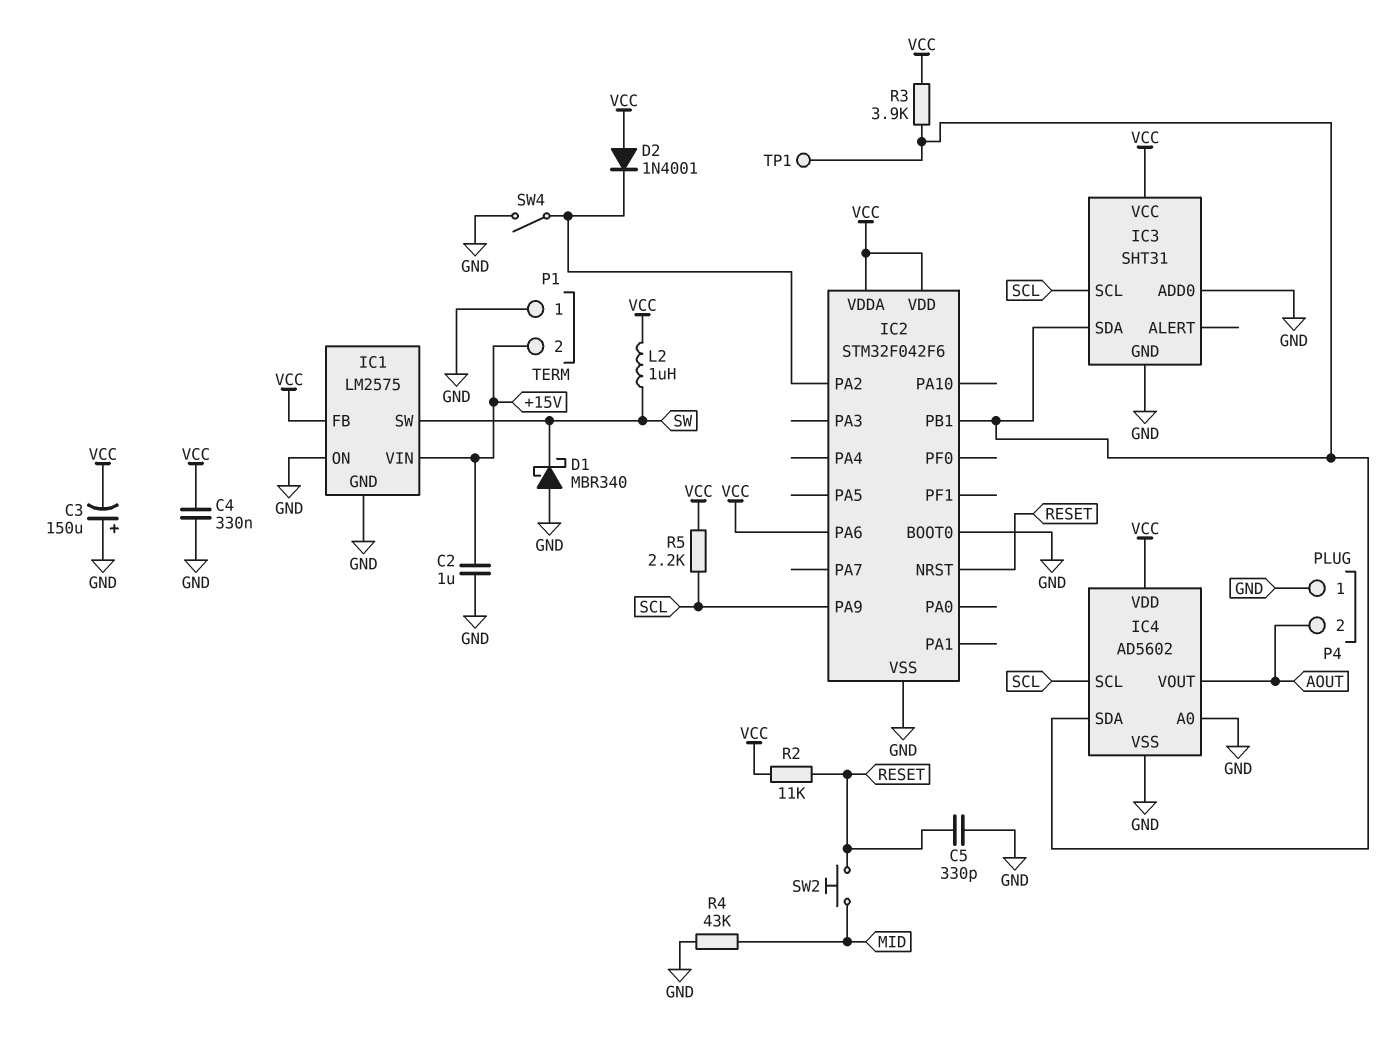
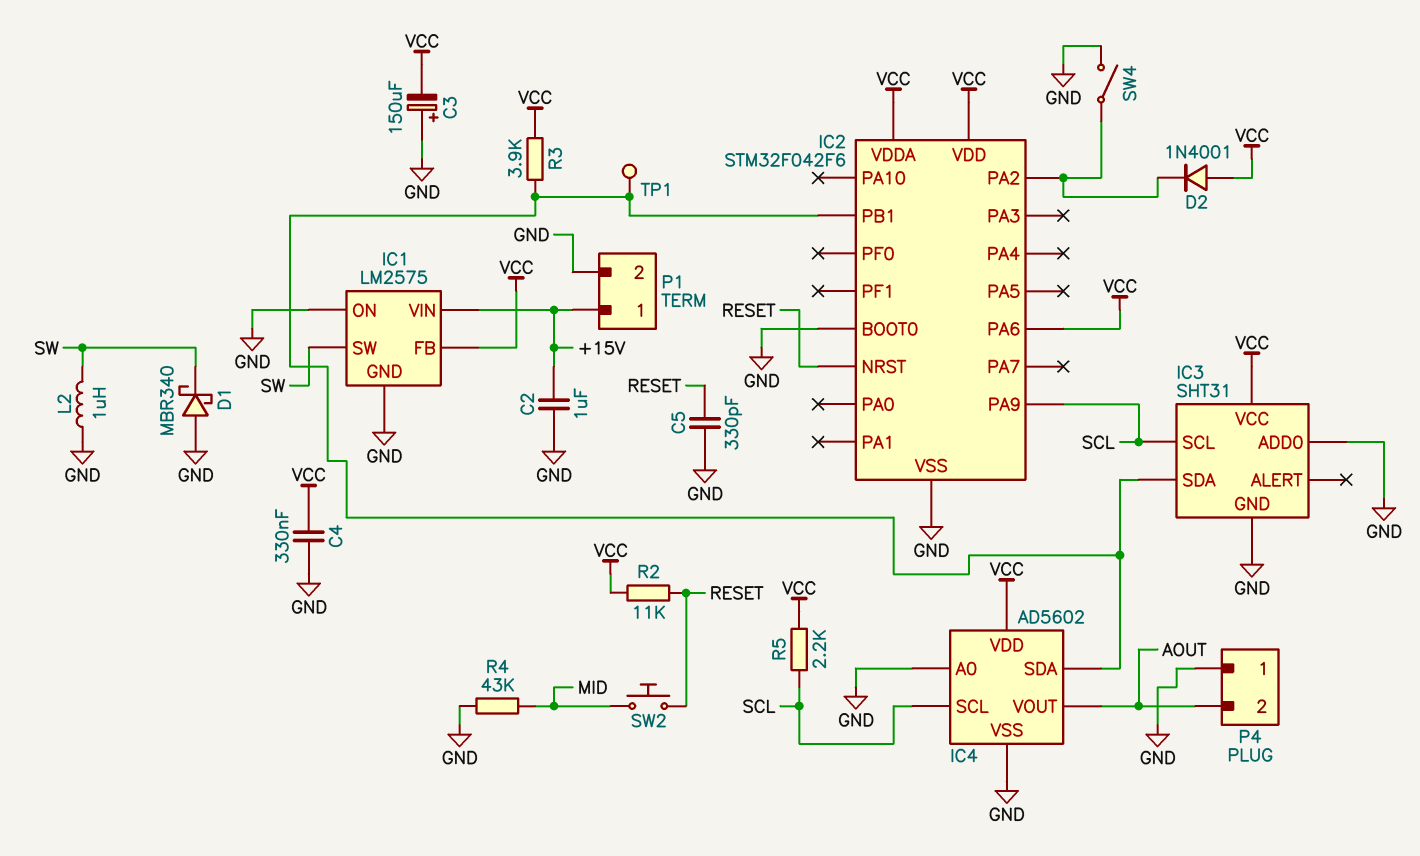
L2: 1uH (SW, VCC) -> 1uH (GND, SW)
P1 pin 1: GND -> +15V
P1 pin 2: +15V -> GND

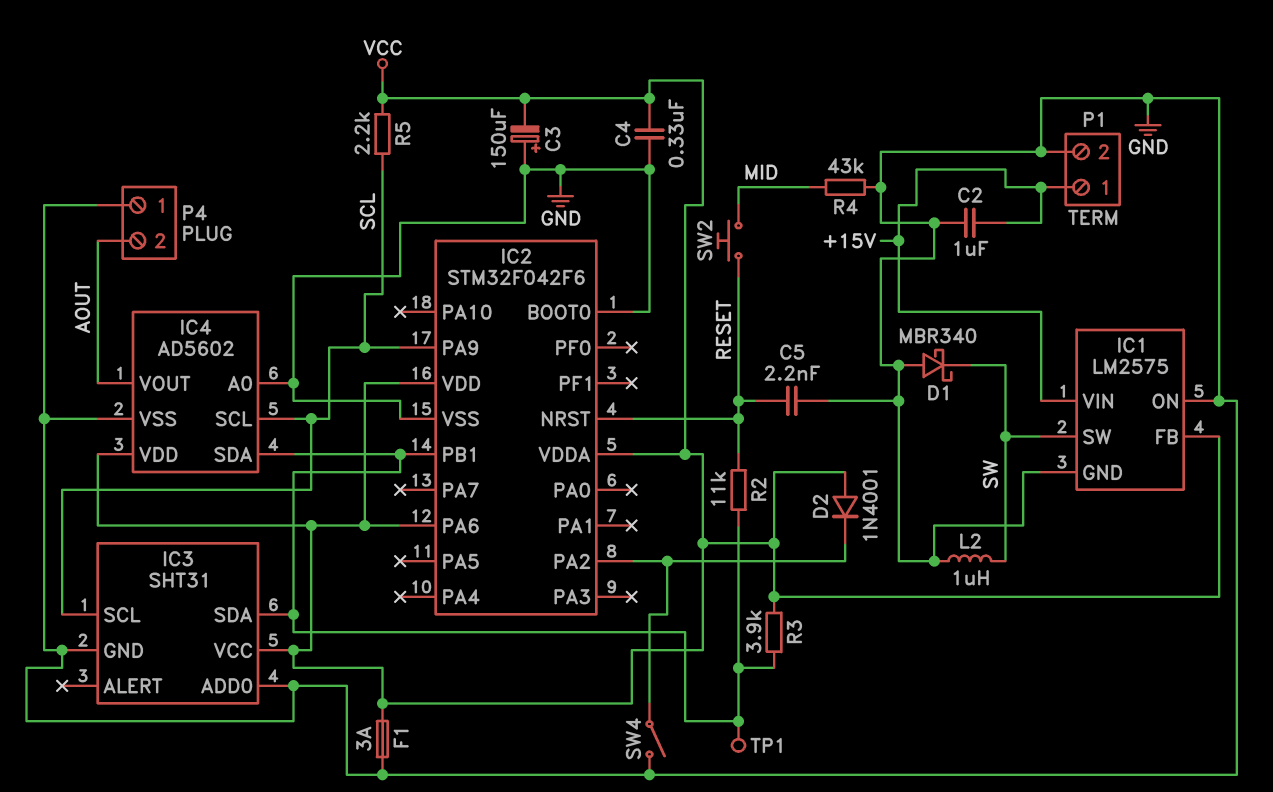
C5: 330pF (GND, RESET) -> 2.2nF (GND, RESET)
F1: none -> 3A (GND, VCC)
R2: 11k (RESET, VCC) -> 11k (IC2/PB1, RESET)

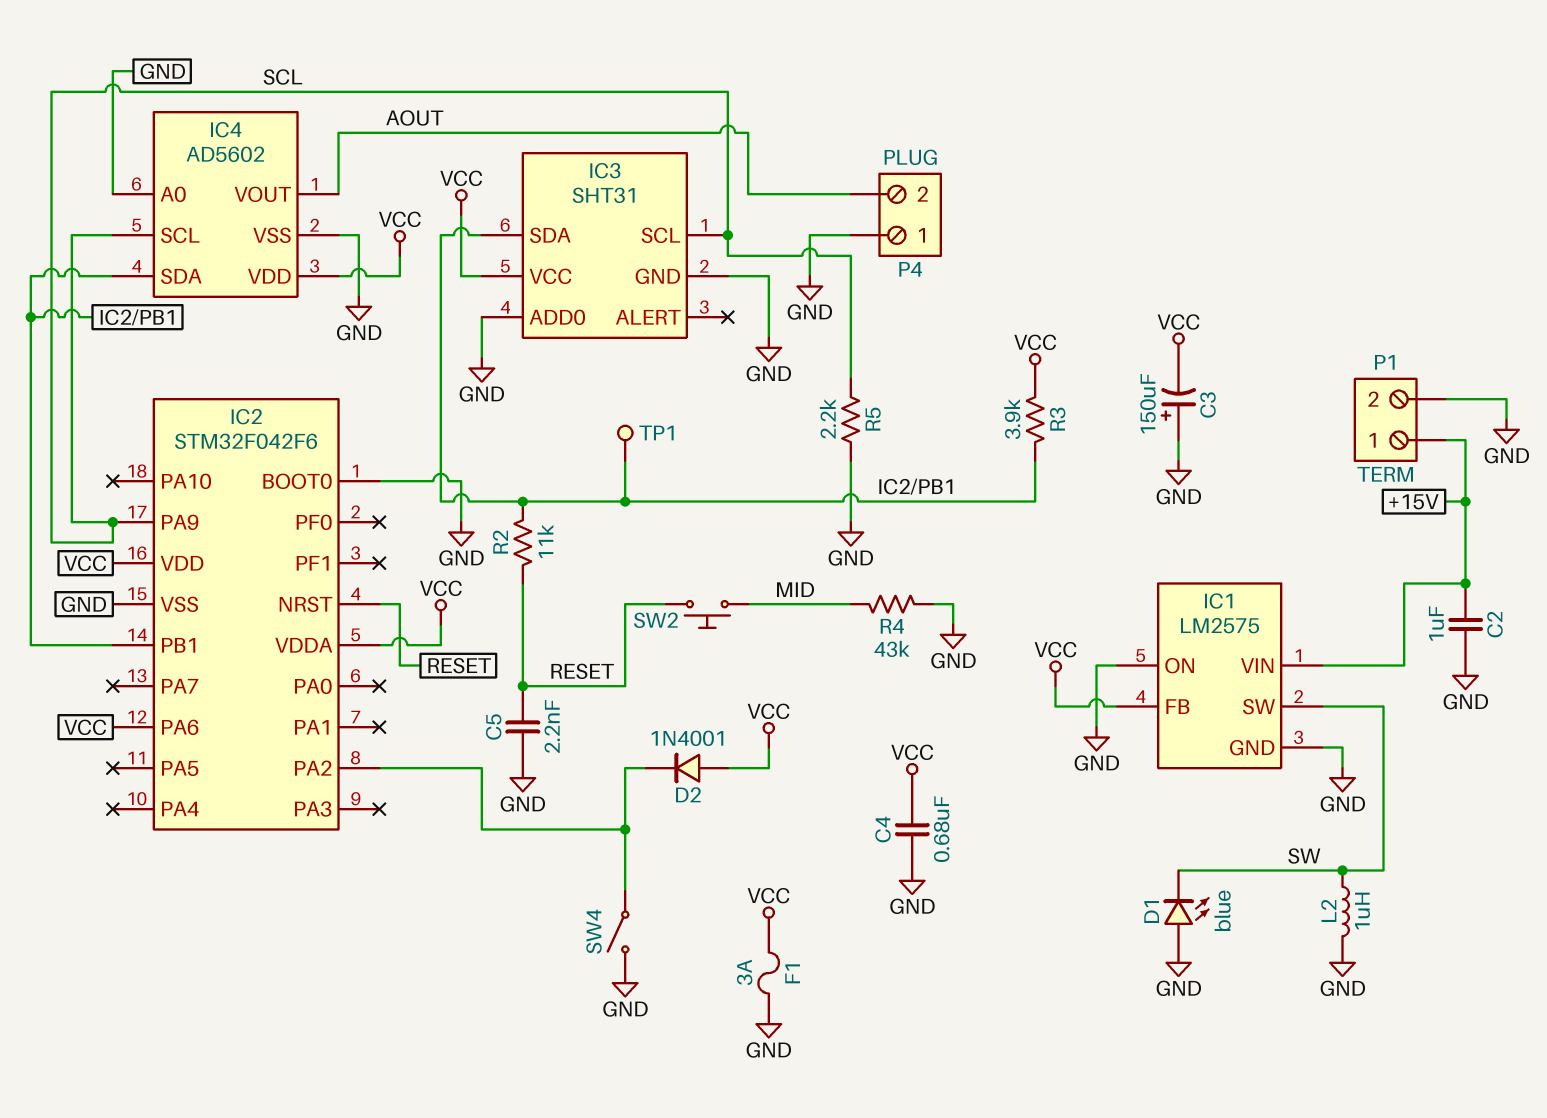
C4: 330nF (GND, VCC) -> 680nF (GND, VCC)
D1: schottky MBR340 (A GND, K SW) -> LED blue (A GND, K SW)
R5: 2.2k (SCL, VCC) -> 2.2k (GND, SCL)

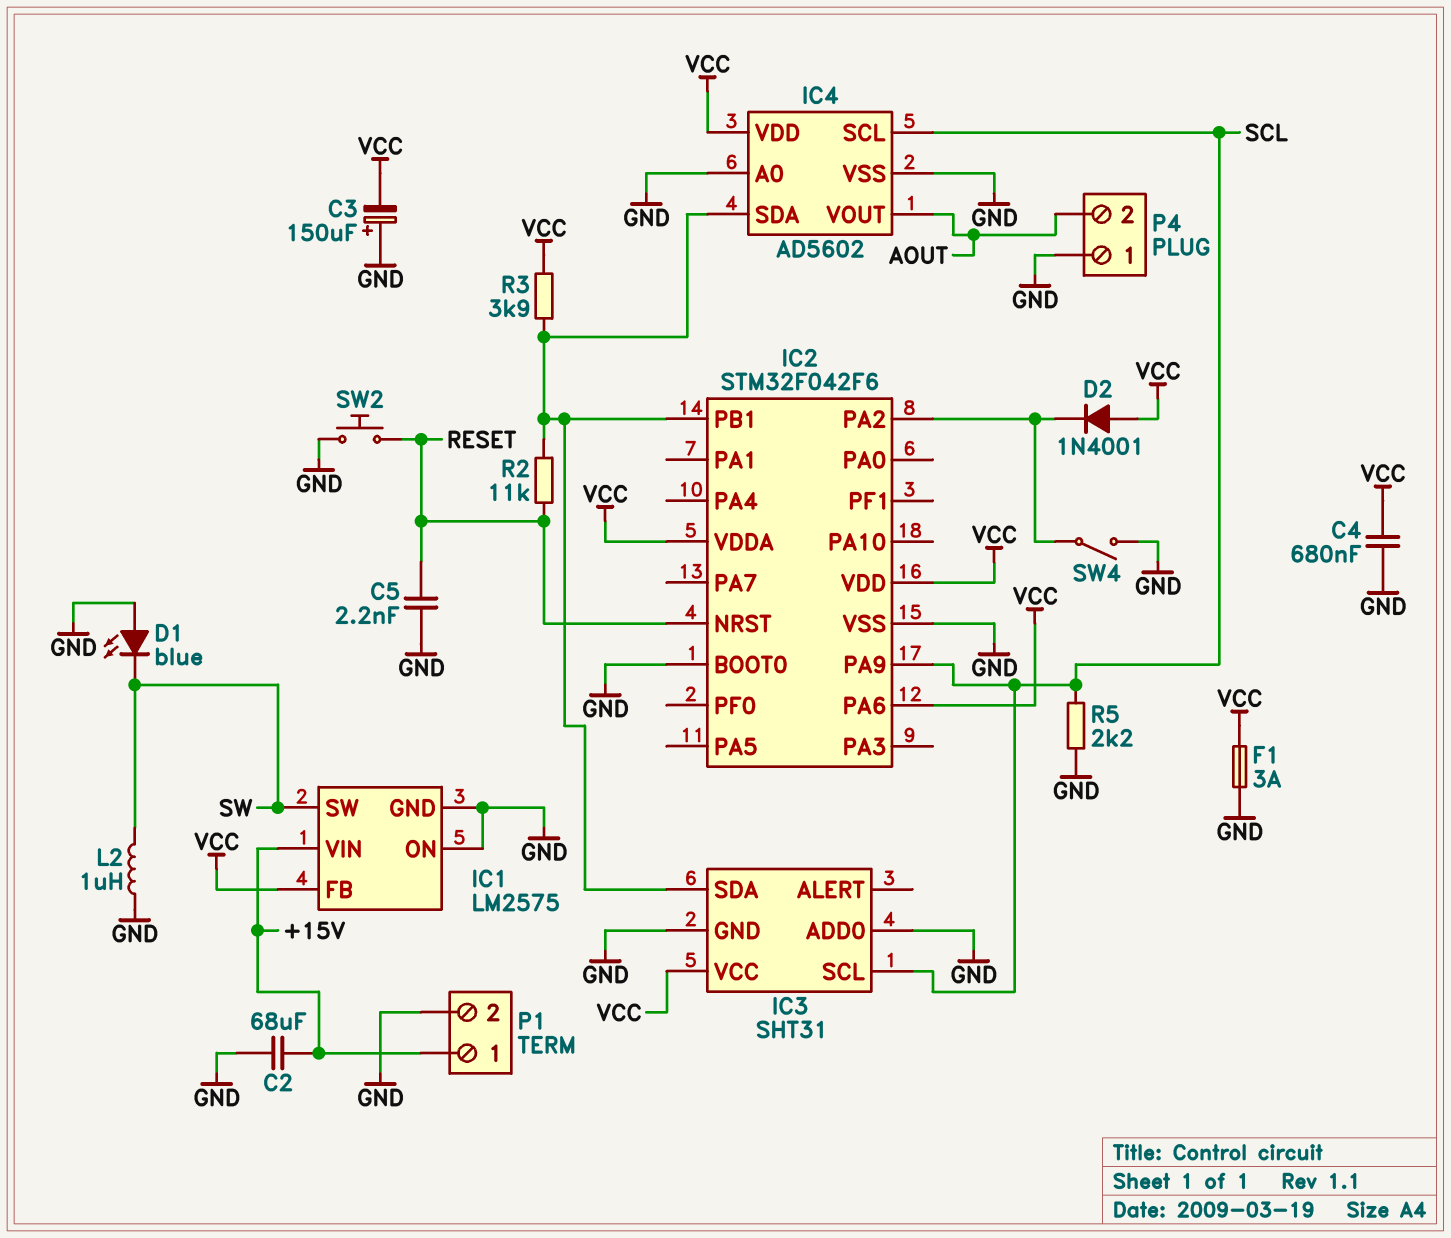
C2: 1uF (+15V, GND) -> 68uF (+15V, GND)
R4: 43k (GND, MID) -> none
SW2: button (MID, RESET) -> button (GND, RESET)
TP1: test point (IC2/PB1) -> none

